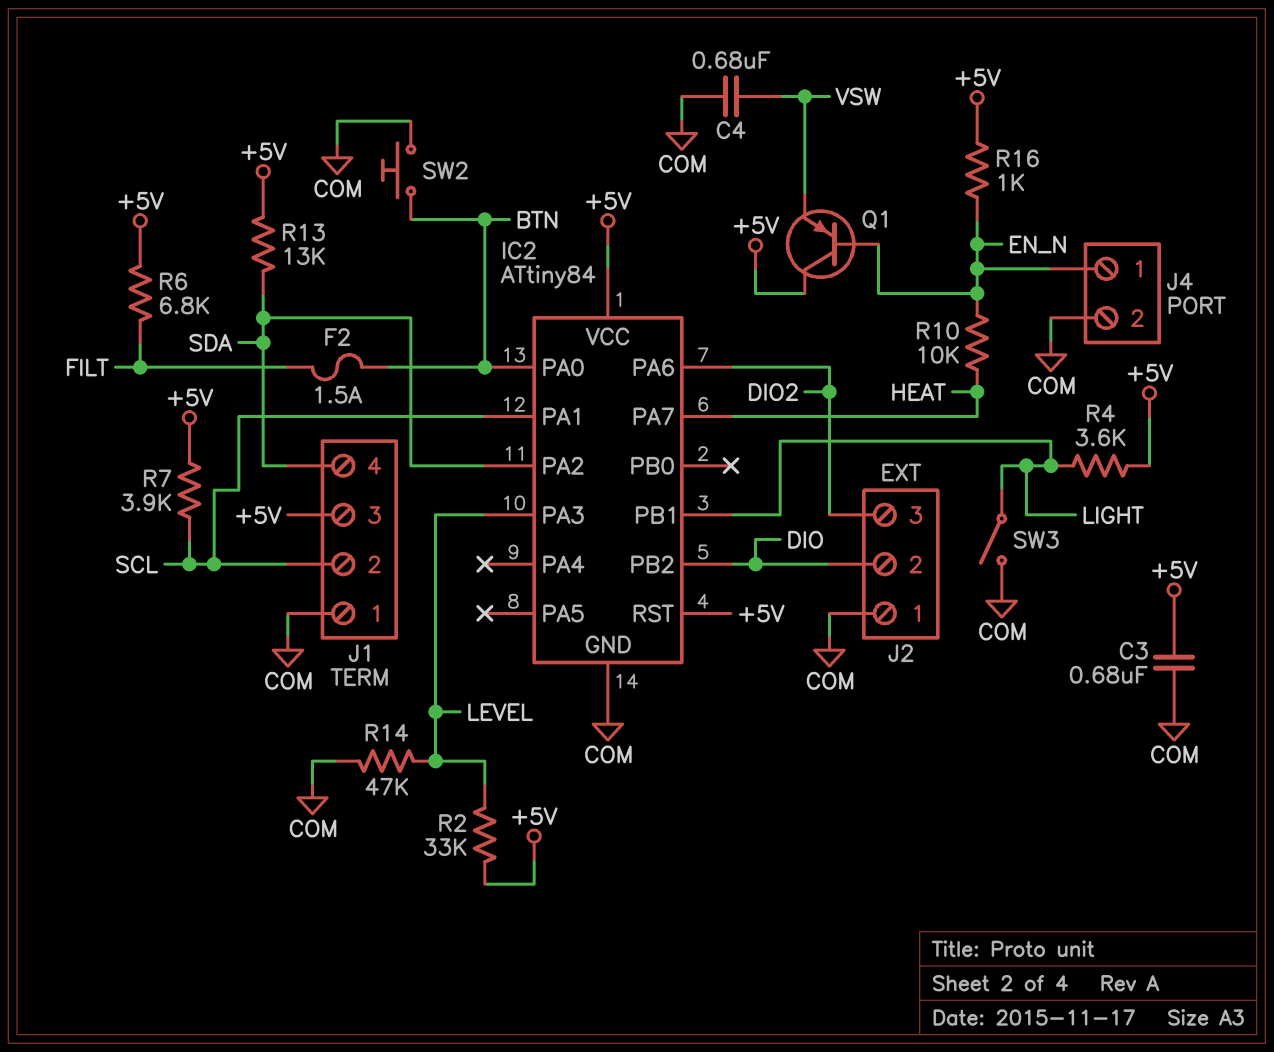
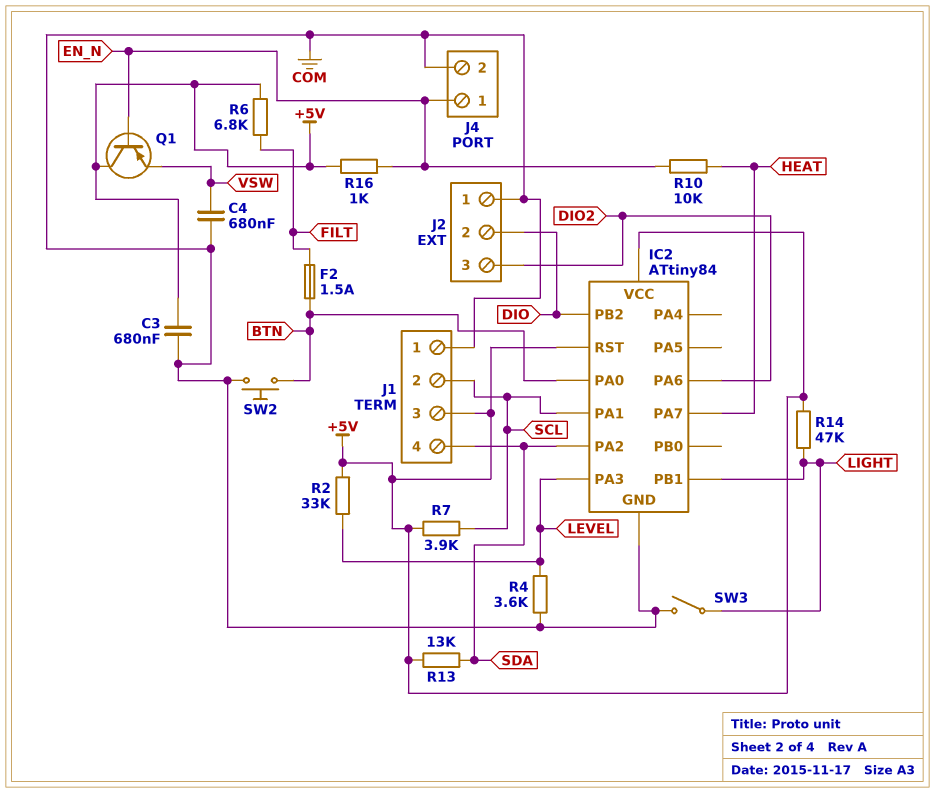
R4: 3.6k (+5V, LIGHT) -> 3.6k (COM, LEVEL)
R14: 47k (COM, LEVEL) -> 47k (+5V, LIGHT)

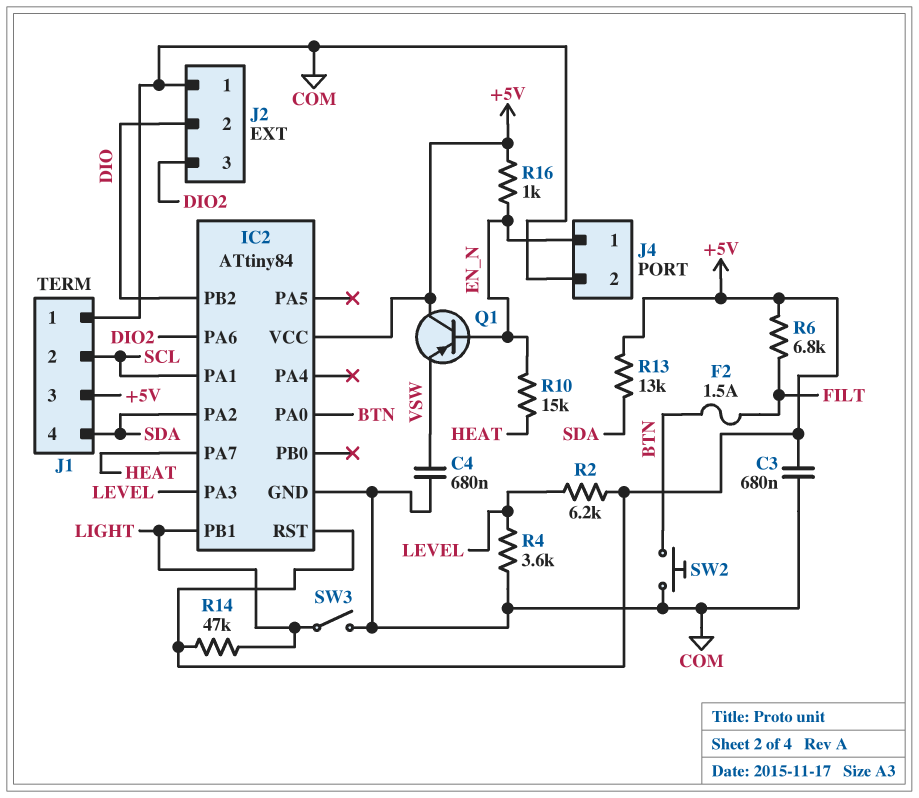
R2: 33k (+5V, LEVEL) -> 6.2k (+5V, LEVEL)
R7: 3.9k (+5V, SCL) -> none
R10: 10k (EN_N, HEAT) -> 15k (EN_N, HEAT)

